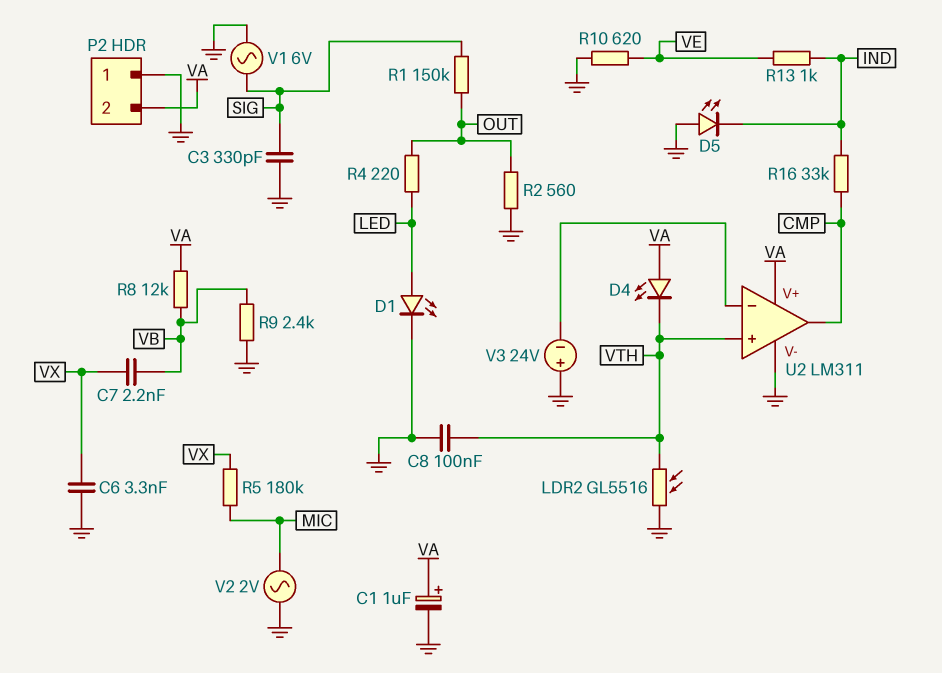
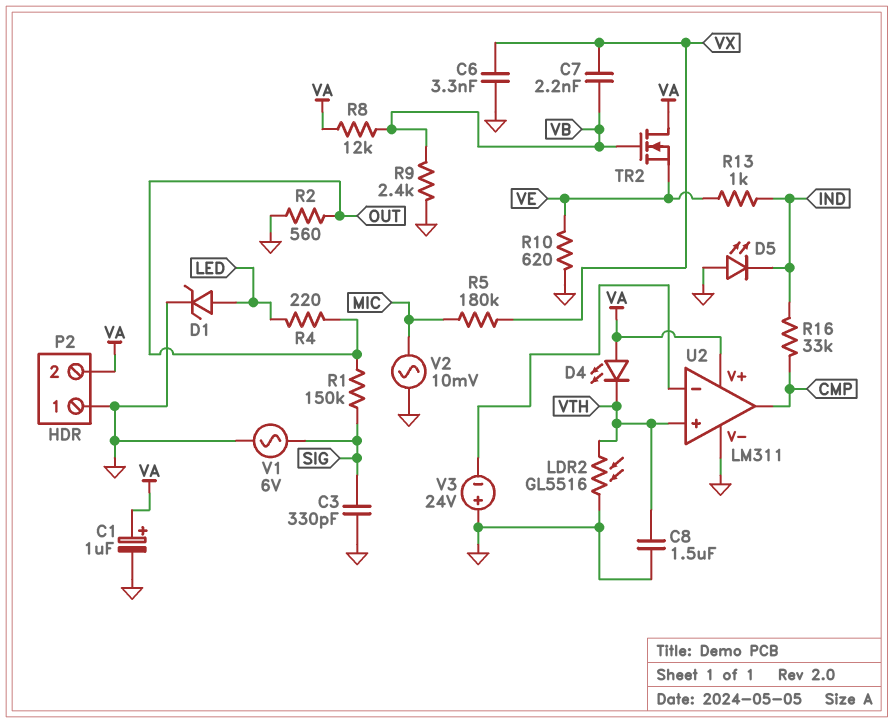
C8: 100nF (GND, VTH) -> 1.5uF (GND, VTH)
D1: LED (A LED, K GND) -> zener (A LED, K GND)
TR2: none -> NMOS (G VB, D VA, S VE)
V2: AC 2V (GND, MIC) -> AC 10mV (GND, MIC)

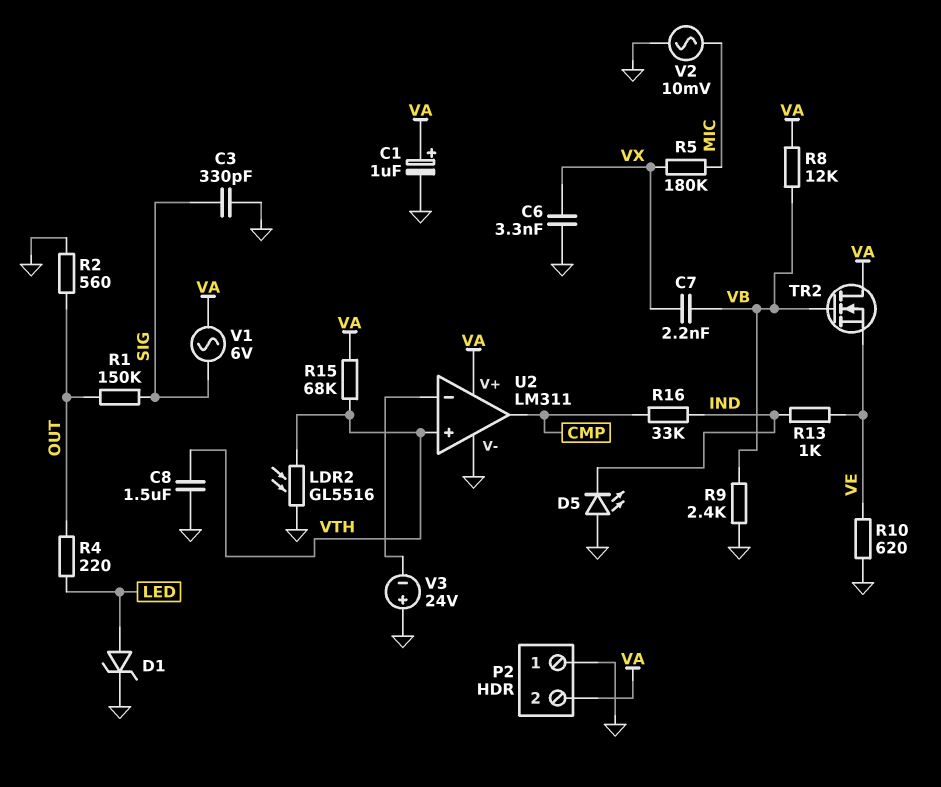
D4: LED (A VA, K VTH) -> none
R15: none -> 68k (VA, VTH)
V1: AC 6V (GND, SIG) -> AC 6V (SIG, VA)

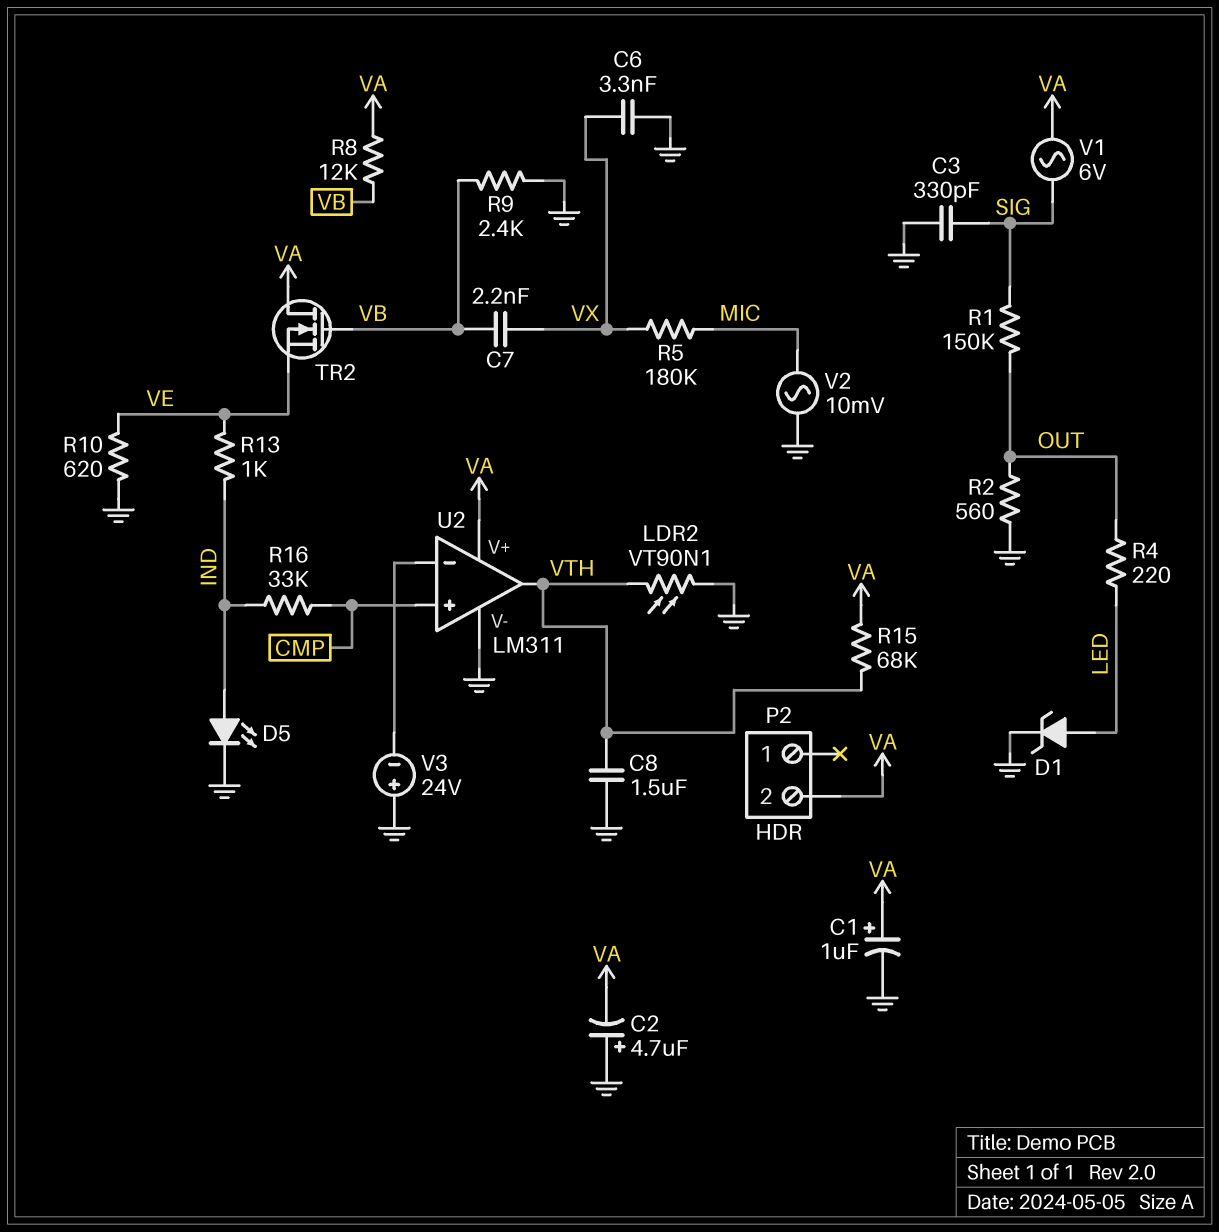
C2: none -> 4.7uF (plus GND, minus VA)
D5: LED (A GND, K IND) -> LED (A IND, K GND)
LDR2: GL5516 (GND, VTH) -> VT90N1 (GND, VTH)
P2 pin 1: GND -> none
U2 pin in+: VTH -> CMP
U2 pin out: CMP -> VTH

